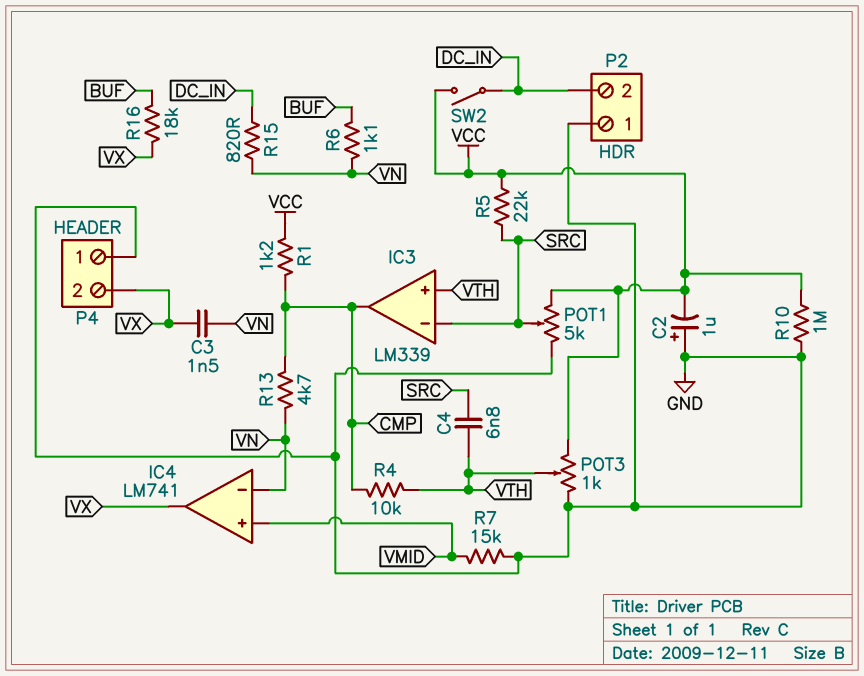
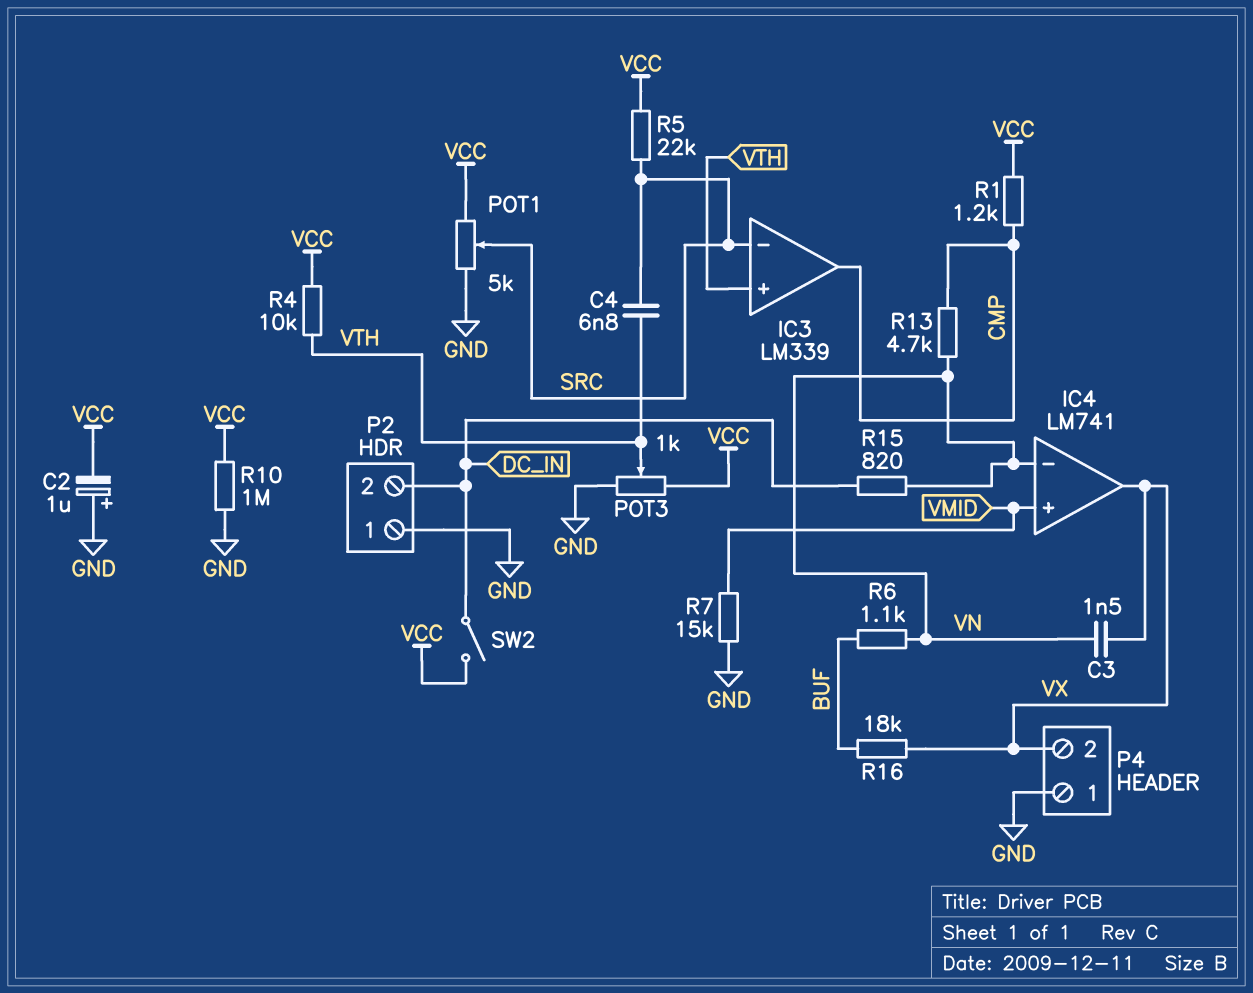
R4: 10k (CMP, VTH) -> 10k (VCC, VTH)

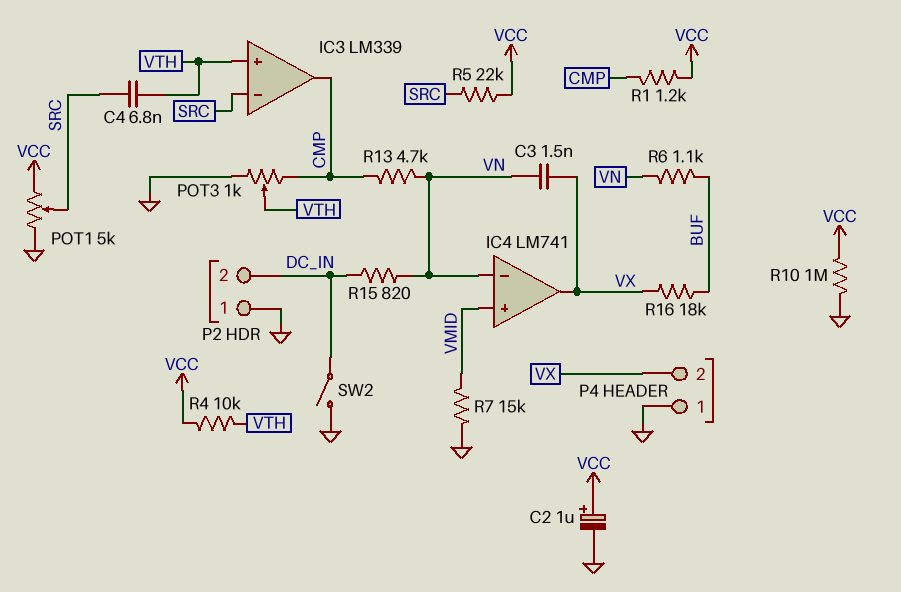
C2: 1uF (plus GND, minus VCC) -> 1uF (plus VCC, minus GND)
POT3: 1k (GND, VCC, wiper VTH) -> 1k (CMP, GND, wiper VTH)
SW2: switch (DC_IN, VCC) -> switch (DC_IN, GND)

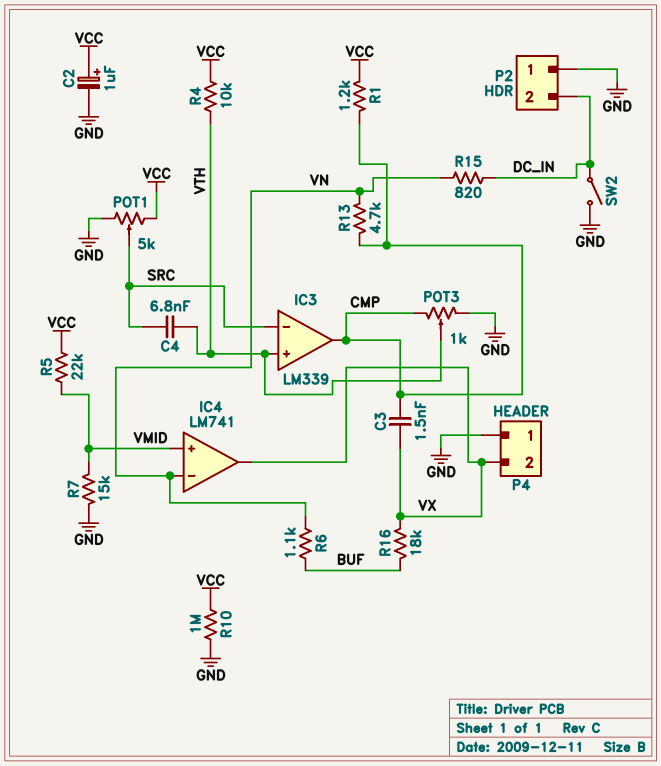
C3: 1.5nF (VN, VX) -> 1.5nF (CMP, VX)
R5: 22k (SRC, VCC) -> 22k (VCC, VMID)

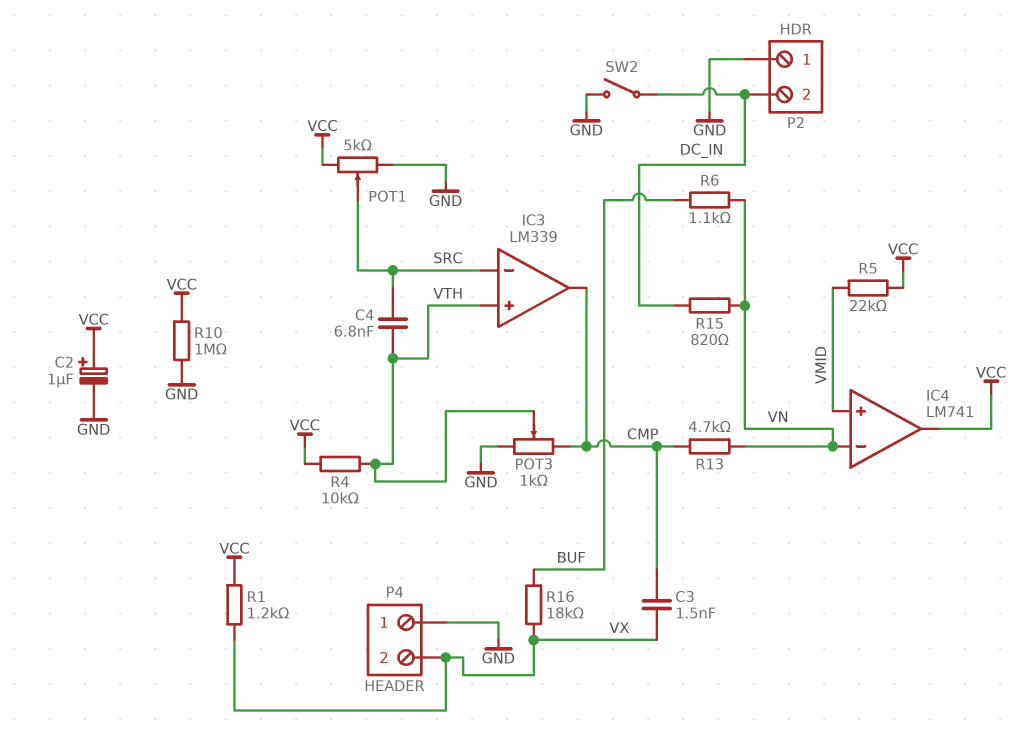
IC4 pin out: VX -> VCC
R1: 1.2k (CMP, VCC) -> 1.2k (VCC, VX)
R7: 15k (GND, VMID) -> none

